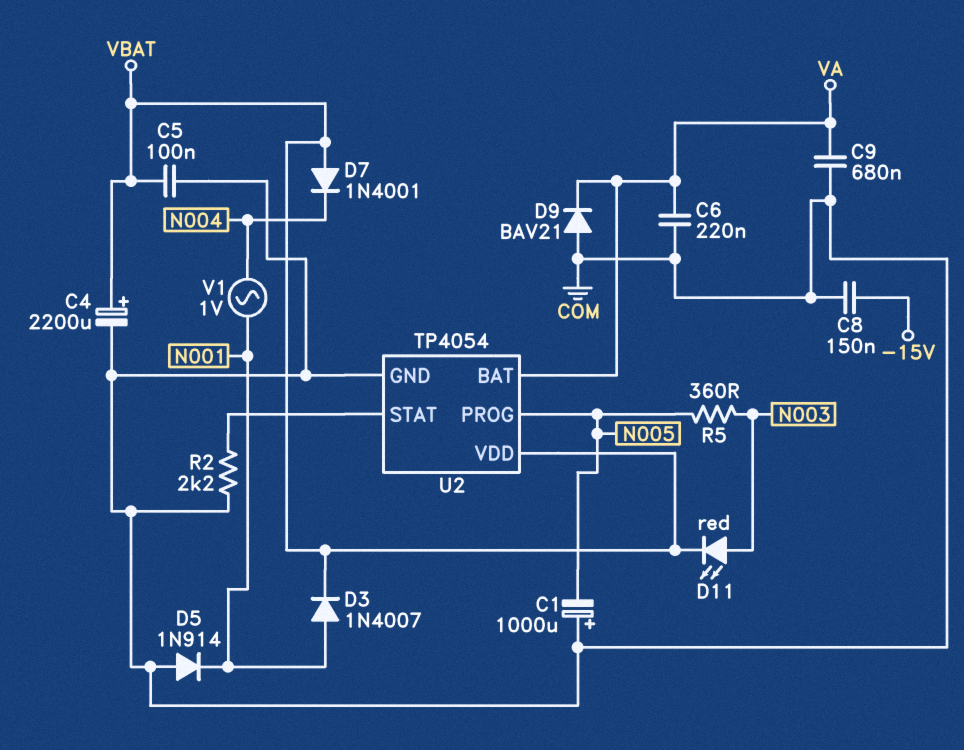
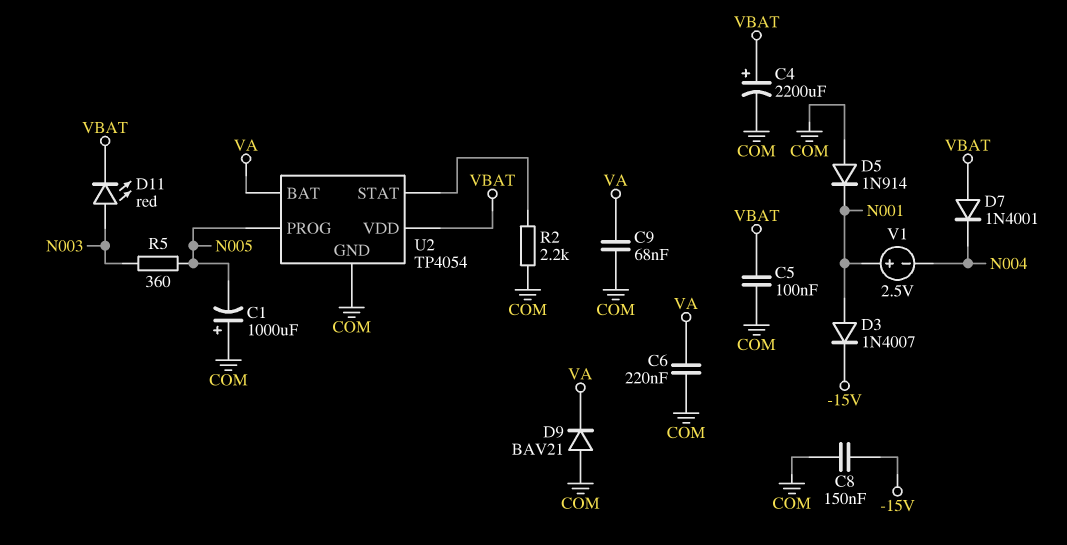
C9: 680nF (COM, VA) -> 68nF (COM, VA)
D3: diode 1N4007 (A N001, K VBAT) -> diode 1N4007 (A N001, K -15V)
V1: AC 1V (N001, N004) -> 2.5V (plus N001, minus N004)

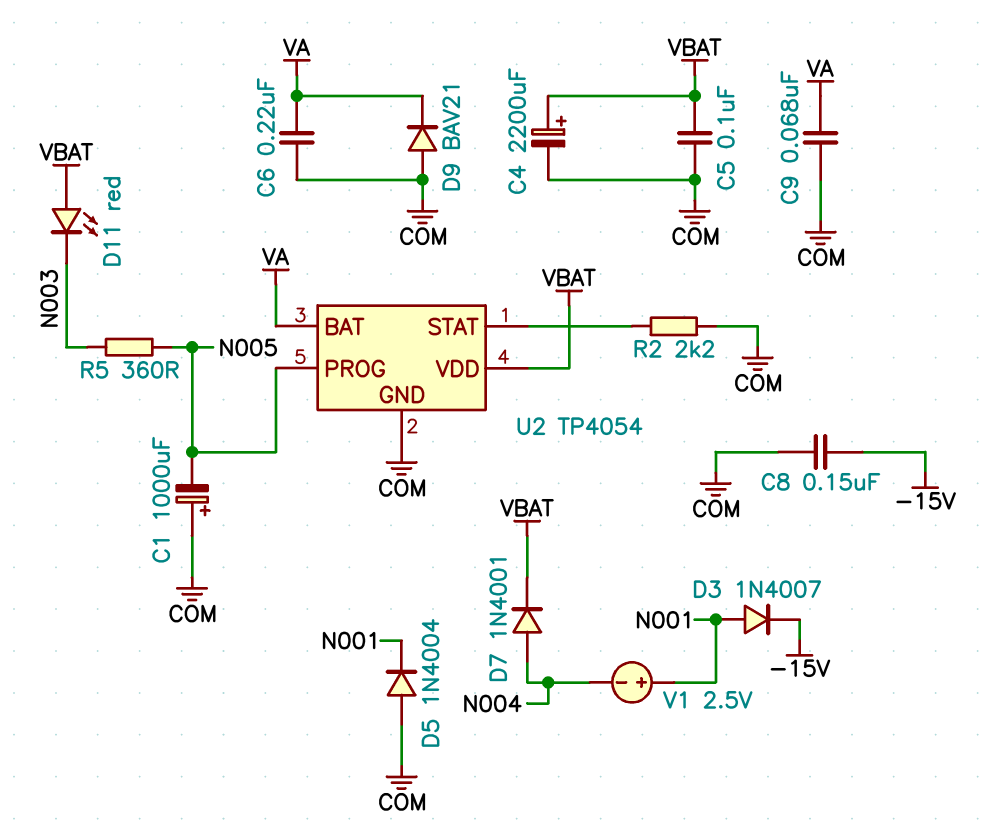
D5: diode 1N914 (A COM, K N001) -> diode 1N4004 (A COM, K N001)
D7: diode 1N4001 (A VBAT, K N004) -> diode 1N4001 (A N004, K VBAT)
D11: LED red (A N003, K VBAT) -> LED red (A VBAT, K N003)

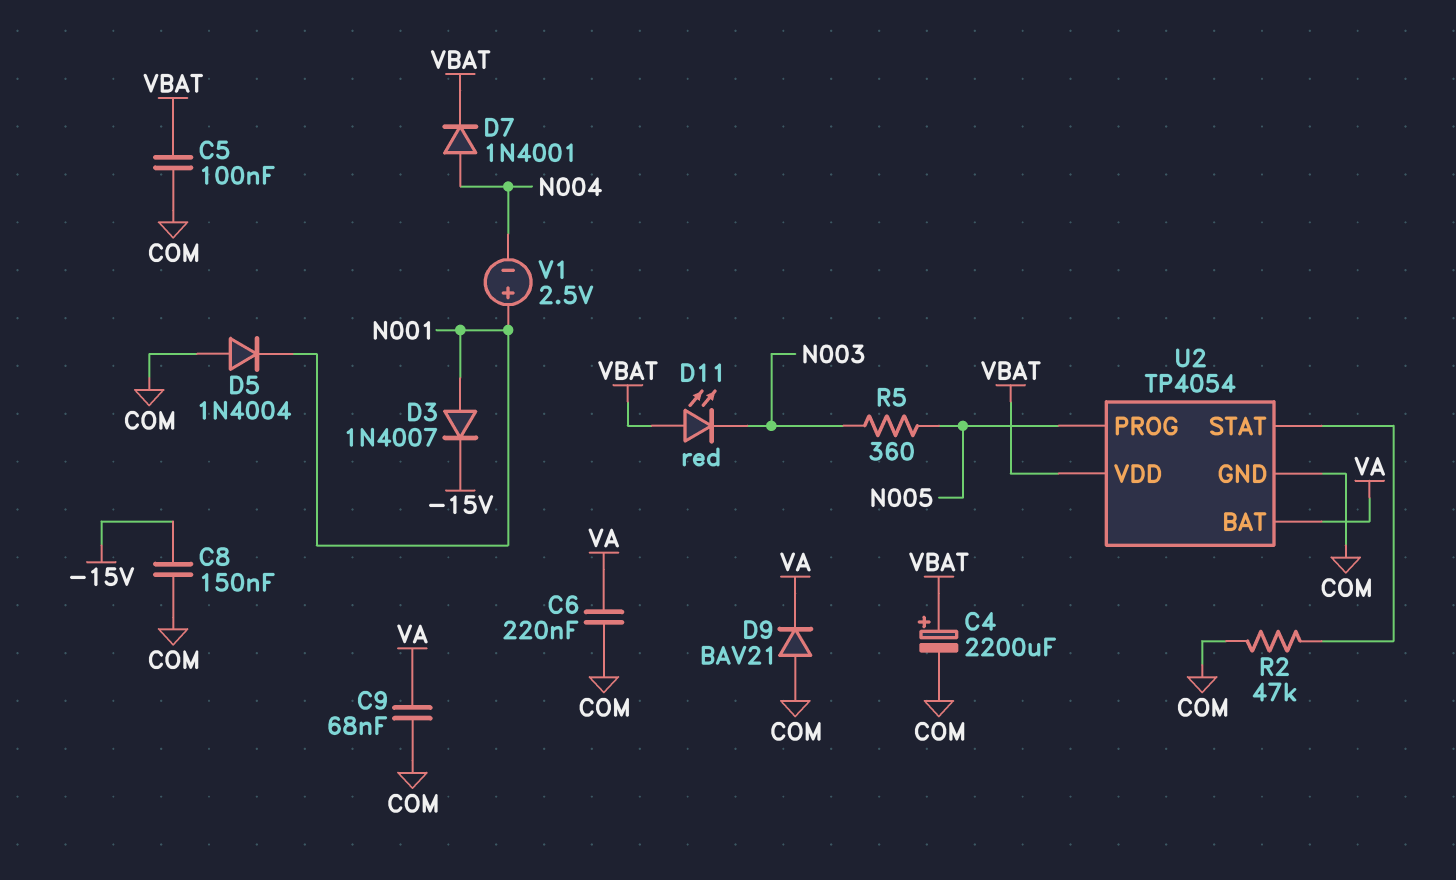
C1: 1000uF (plus COM, minus N005) -> none
R2: 2.2k (COM, U2/STAT) -> 47k (COM, U2/STAT)

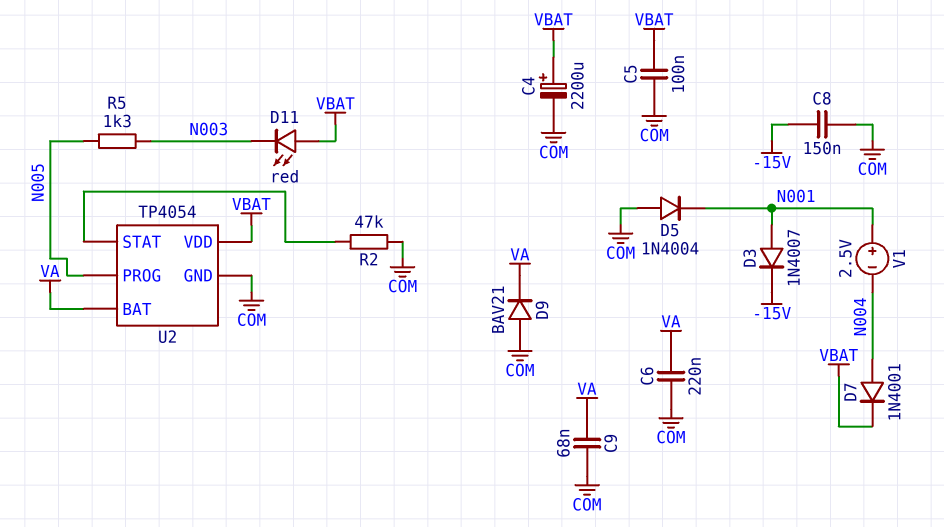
R5: 360 (N003, N005) -> 1.3k (N003, N005)

